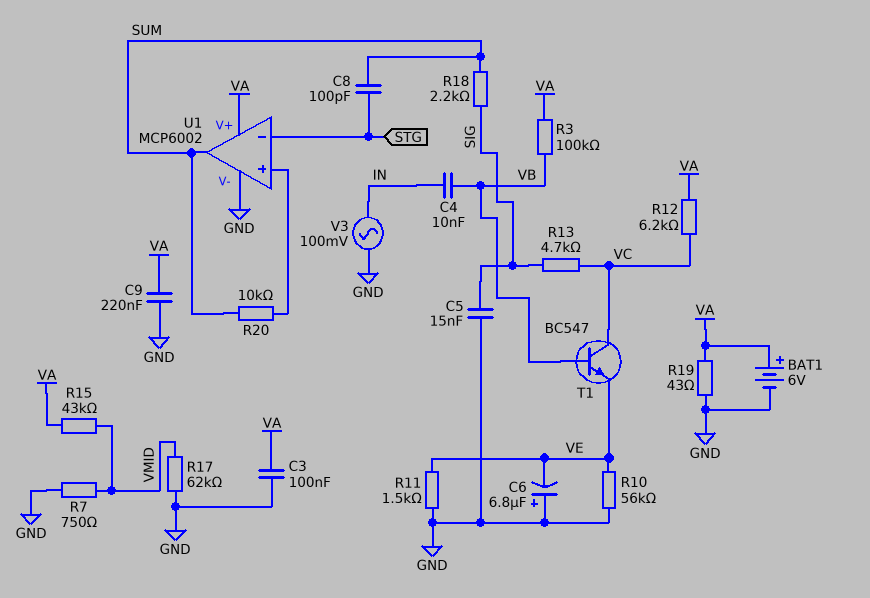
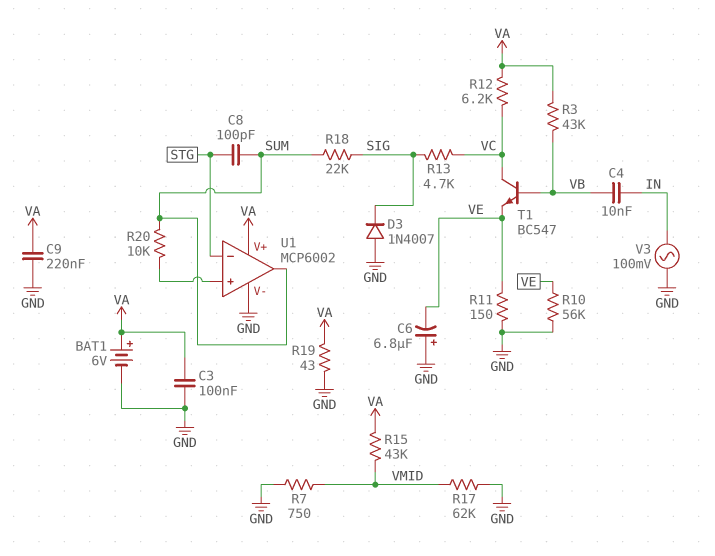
C5: 15nF (GND, SIG) -> none
D3: none -> diode 1N4007 (A GND, K SIG)
R3: 100k (VA, VB) -> 43k (VA, VB)
R11: 1.5k (GND, VE) -> 150 (GND, VE)
R18: 2.2k (SIG, SUM) -> 22k (SIG, SUM)

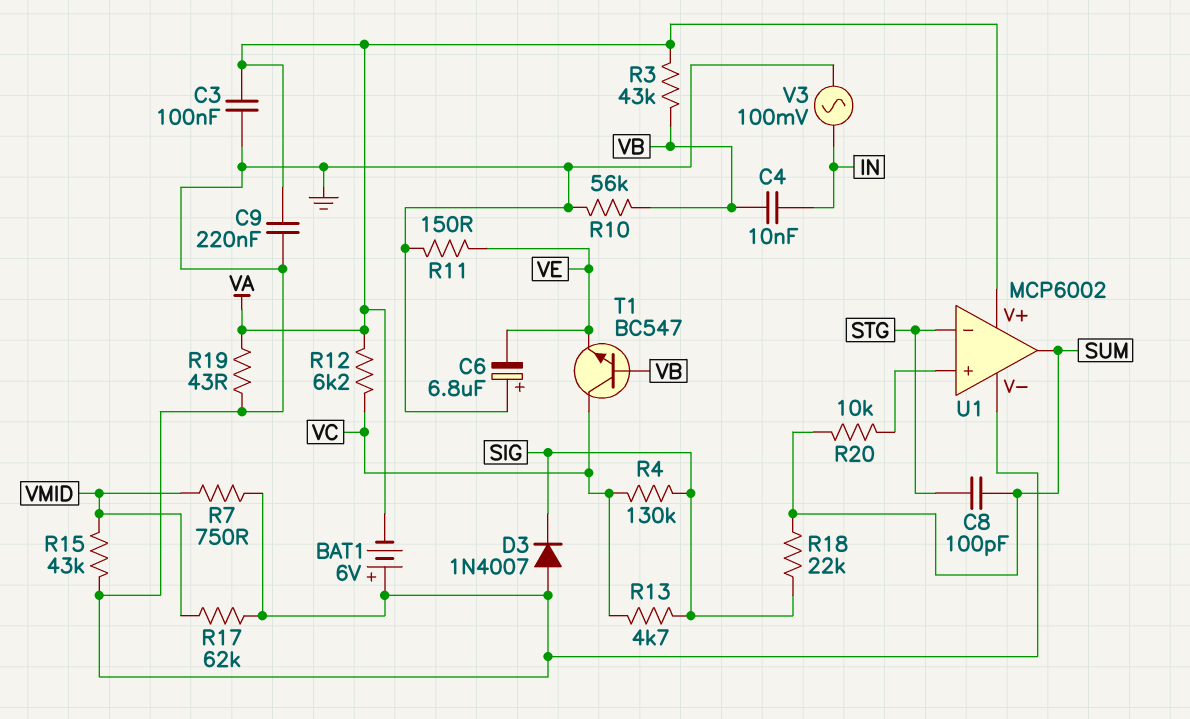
BAT1: 6V (plus VA, minus GND) -> 6V (plus GND, minus VA)
R4: none -> 130k (SIG, VC)
R10: 56k (GND, VE) -> 56k (GND, VB)
R15: 43k (VA, VMID) -> 43k (GND, VMID)

